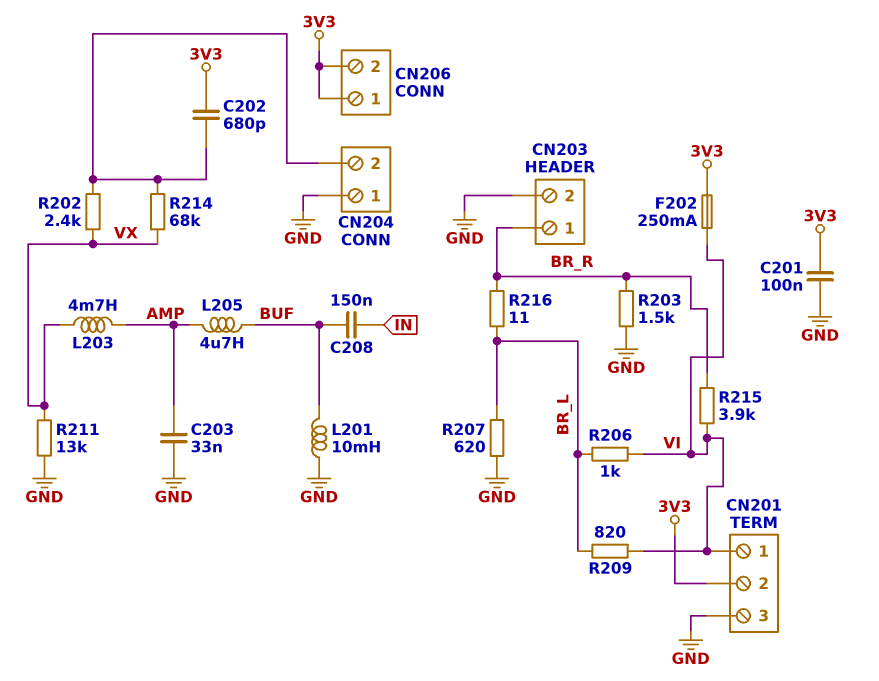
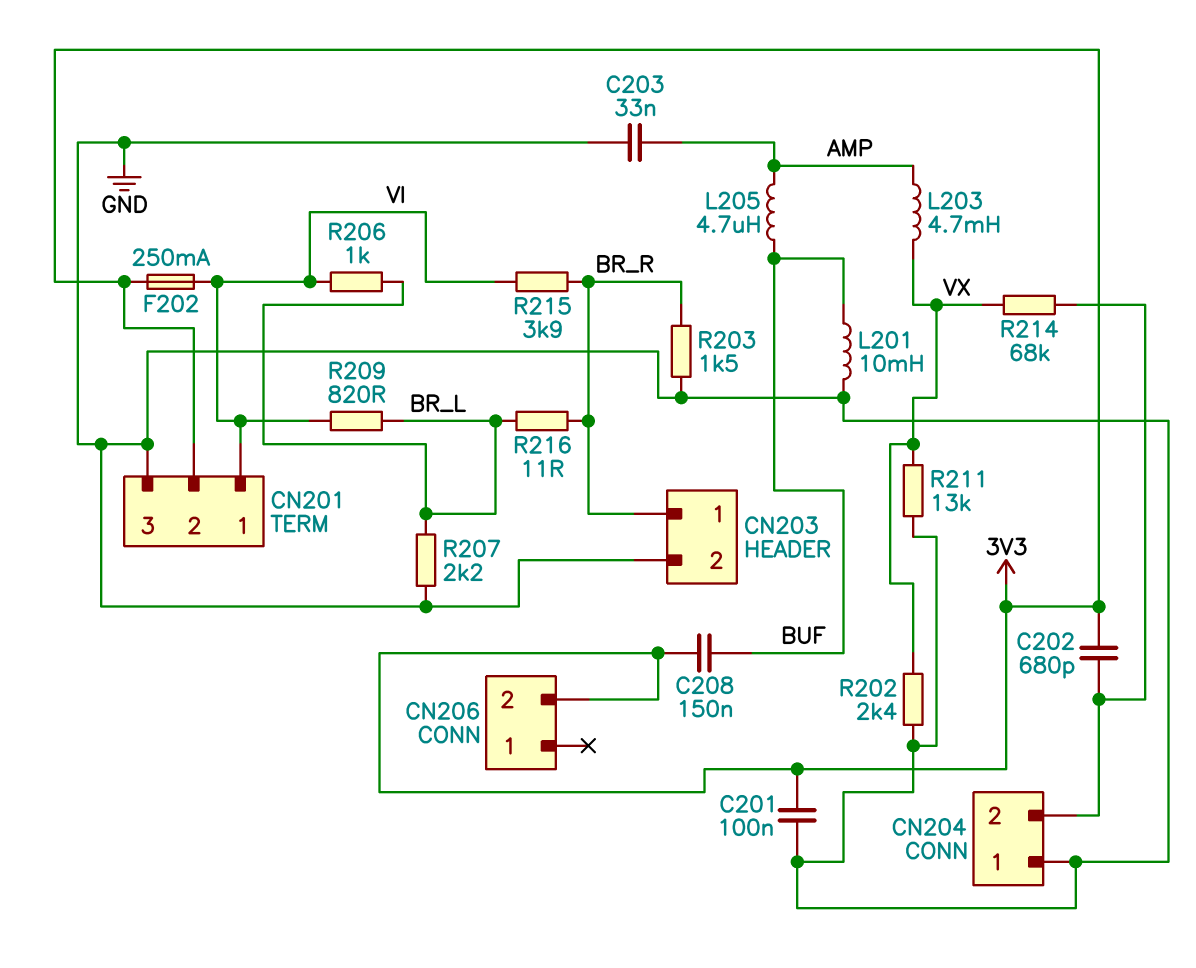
C208: 150nF (BUF, IN) -> 150nF (3V3, BUF)
CN206 pin 1: 3V3 -> none
R202: 2.4k (CN204/2, VX) -> 2.4k (GND, VX)
R207: 620 (BR_L, GND) -> 2.2k (BR_L, GND)

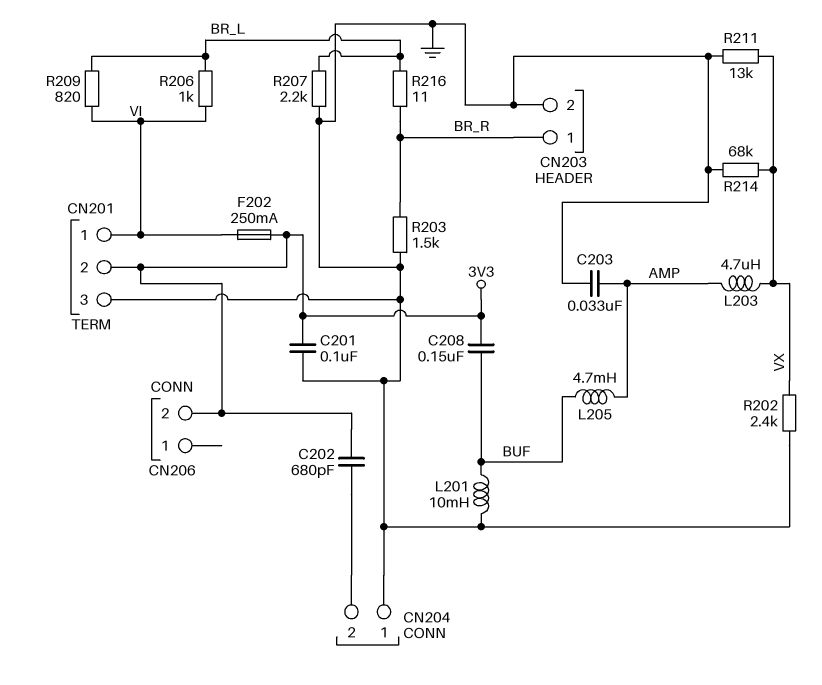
L203: 4.7mH (AMP, VX) -> 4.7uH (AMP, VX)
L205: 4.7uH (AMP, BUF) -> 4.7mH (AMP, BUF)
R214: 68k (CN204/2, VX) -> 68k (GND, VX)
R215: 3.9k (BR_R, VI) -> none

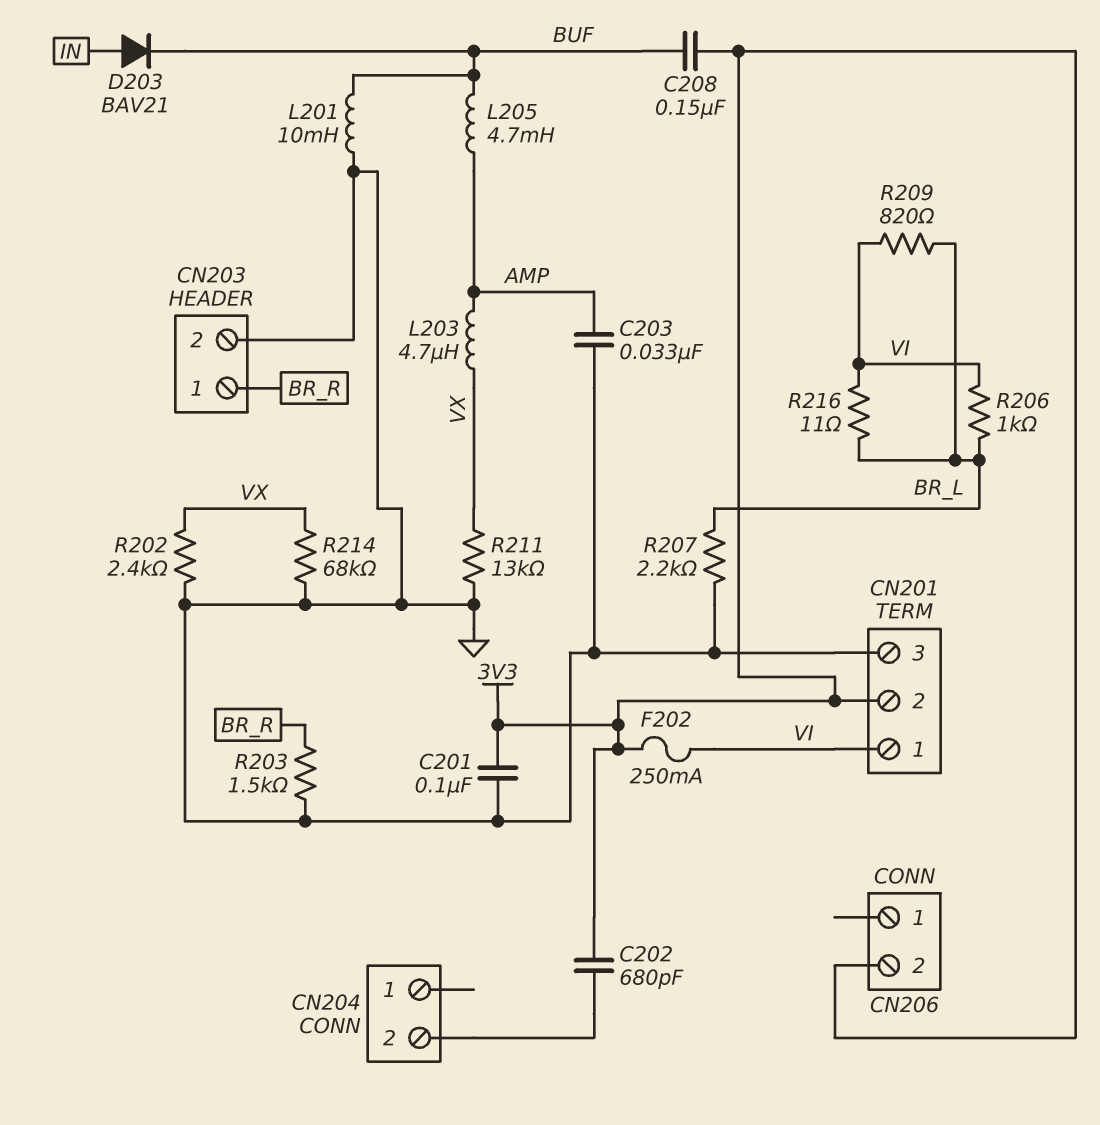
CN204 pin 1: GND -> none
D203: none -> diode BAV21 (A IN, K BUF)
R216: 11 (BR_L, BR_R) -> 11 (BR_L, VI)

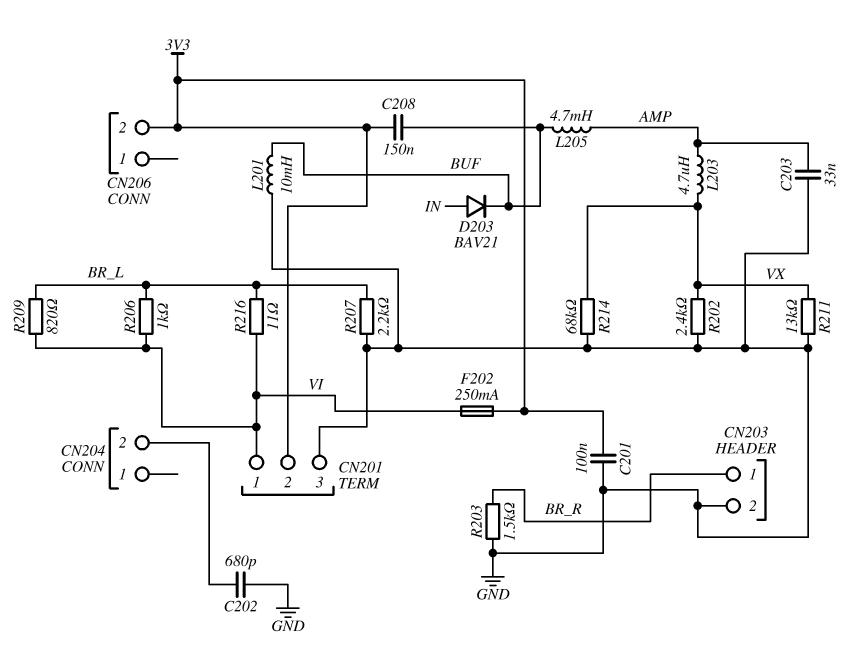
C202: 680pF (3V3, CN204/2) -> 680pF (CN204/2, GND)

